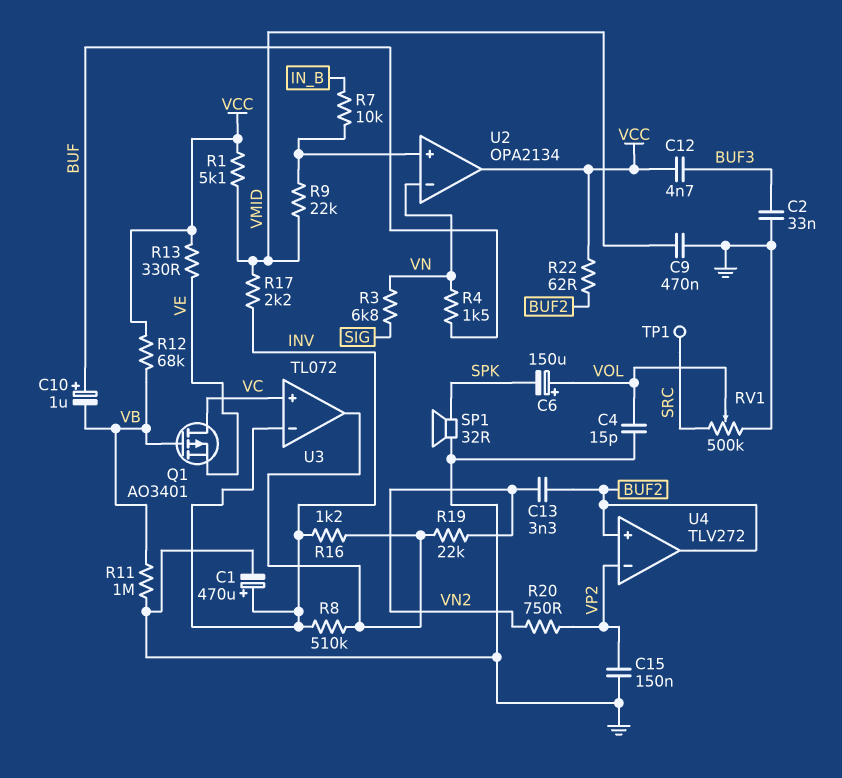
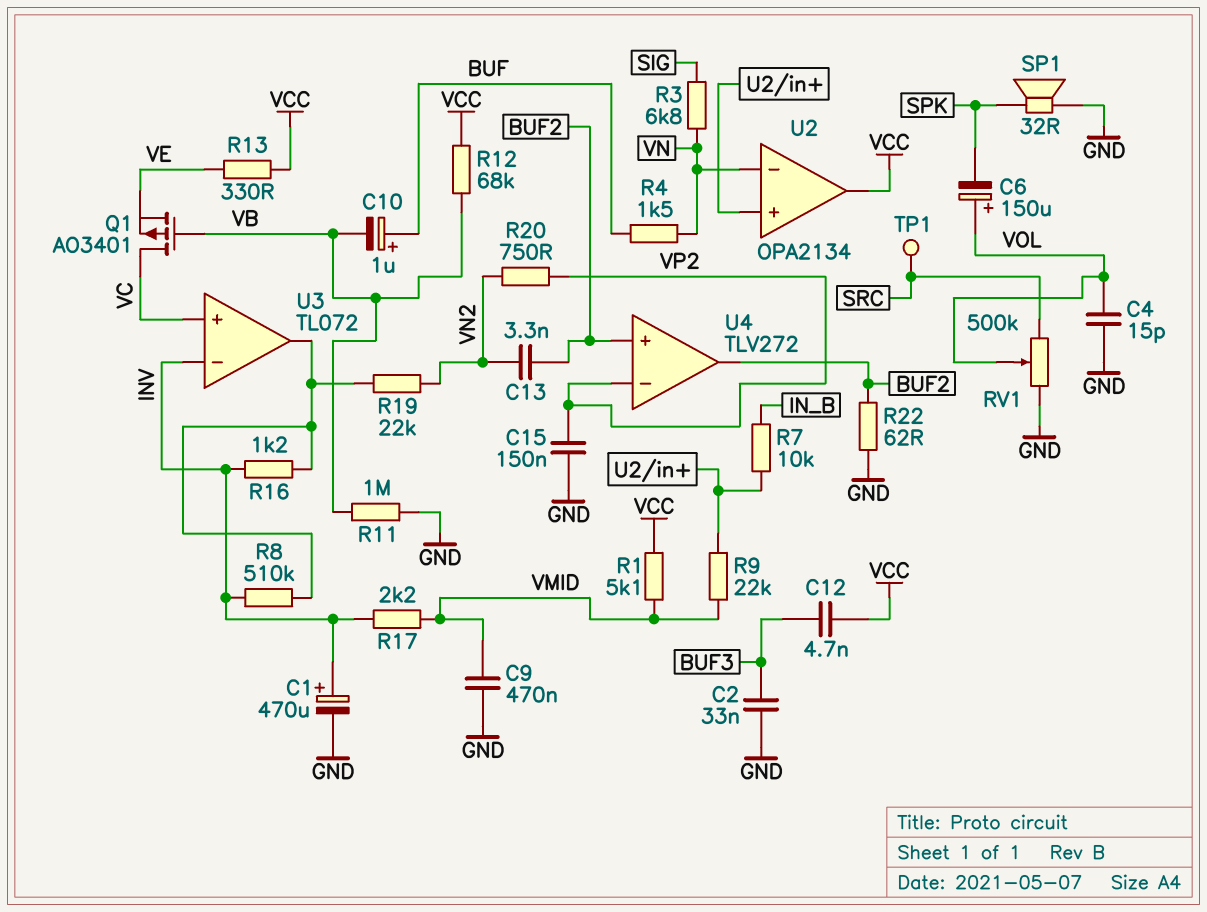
R22: 62 (BUF2, VCC) -> 62 (BUF2, GND)

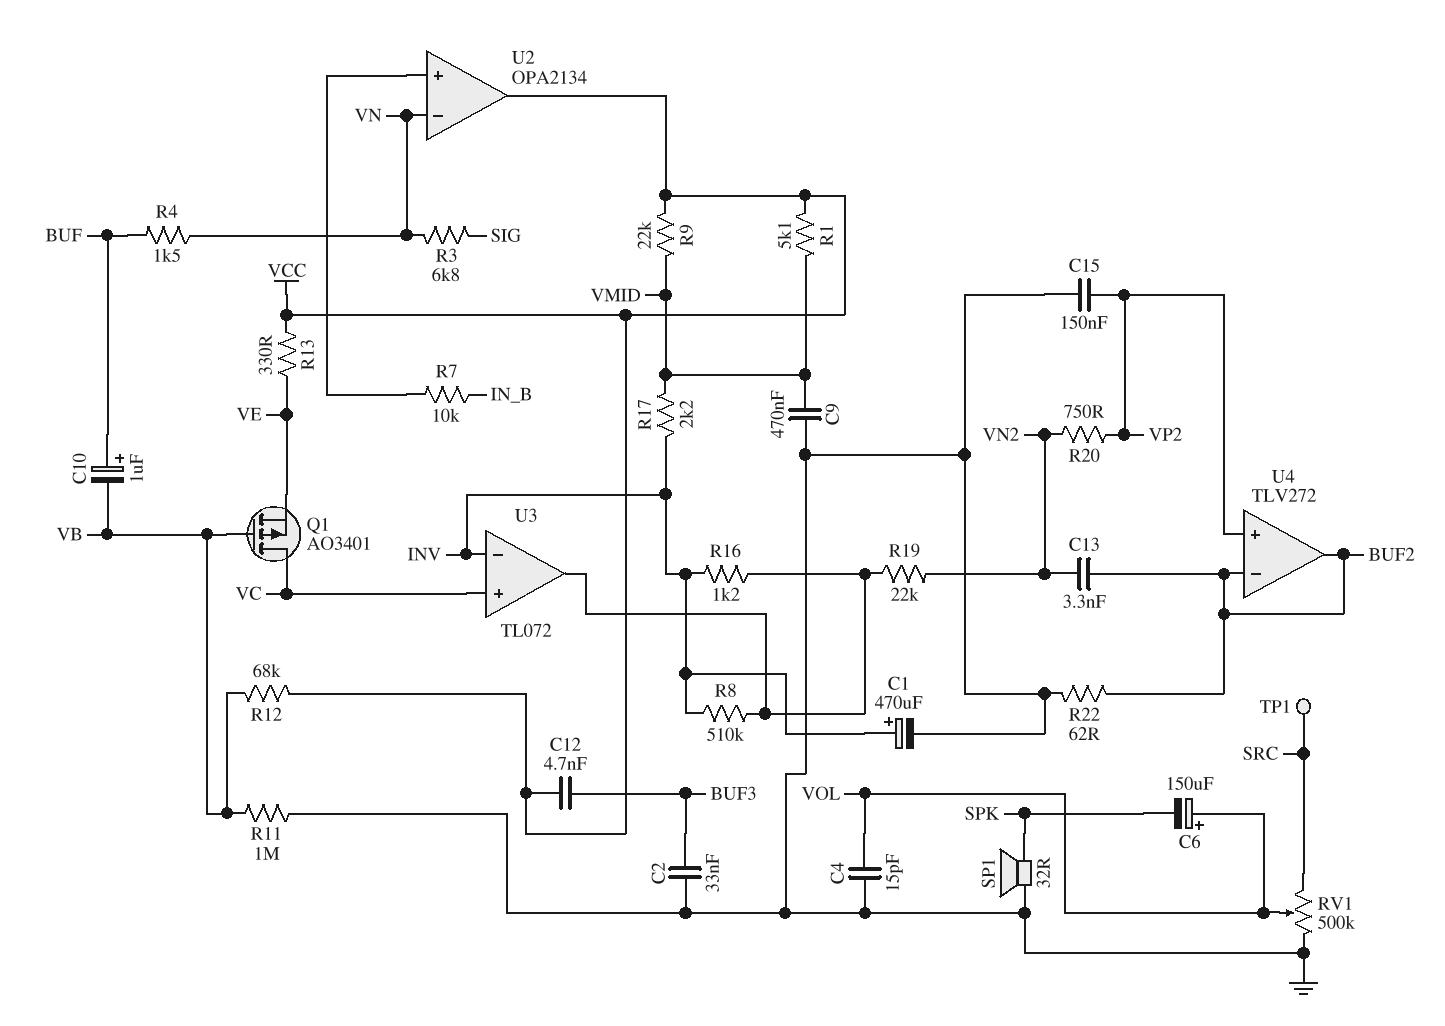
R9: 22k (U2/in+, VMID) -> 22k (VCC, VMID)
U4 pin in+: BUF2 -> VP2
U4 pin in-: VP2 -> BUF2

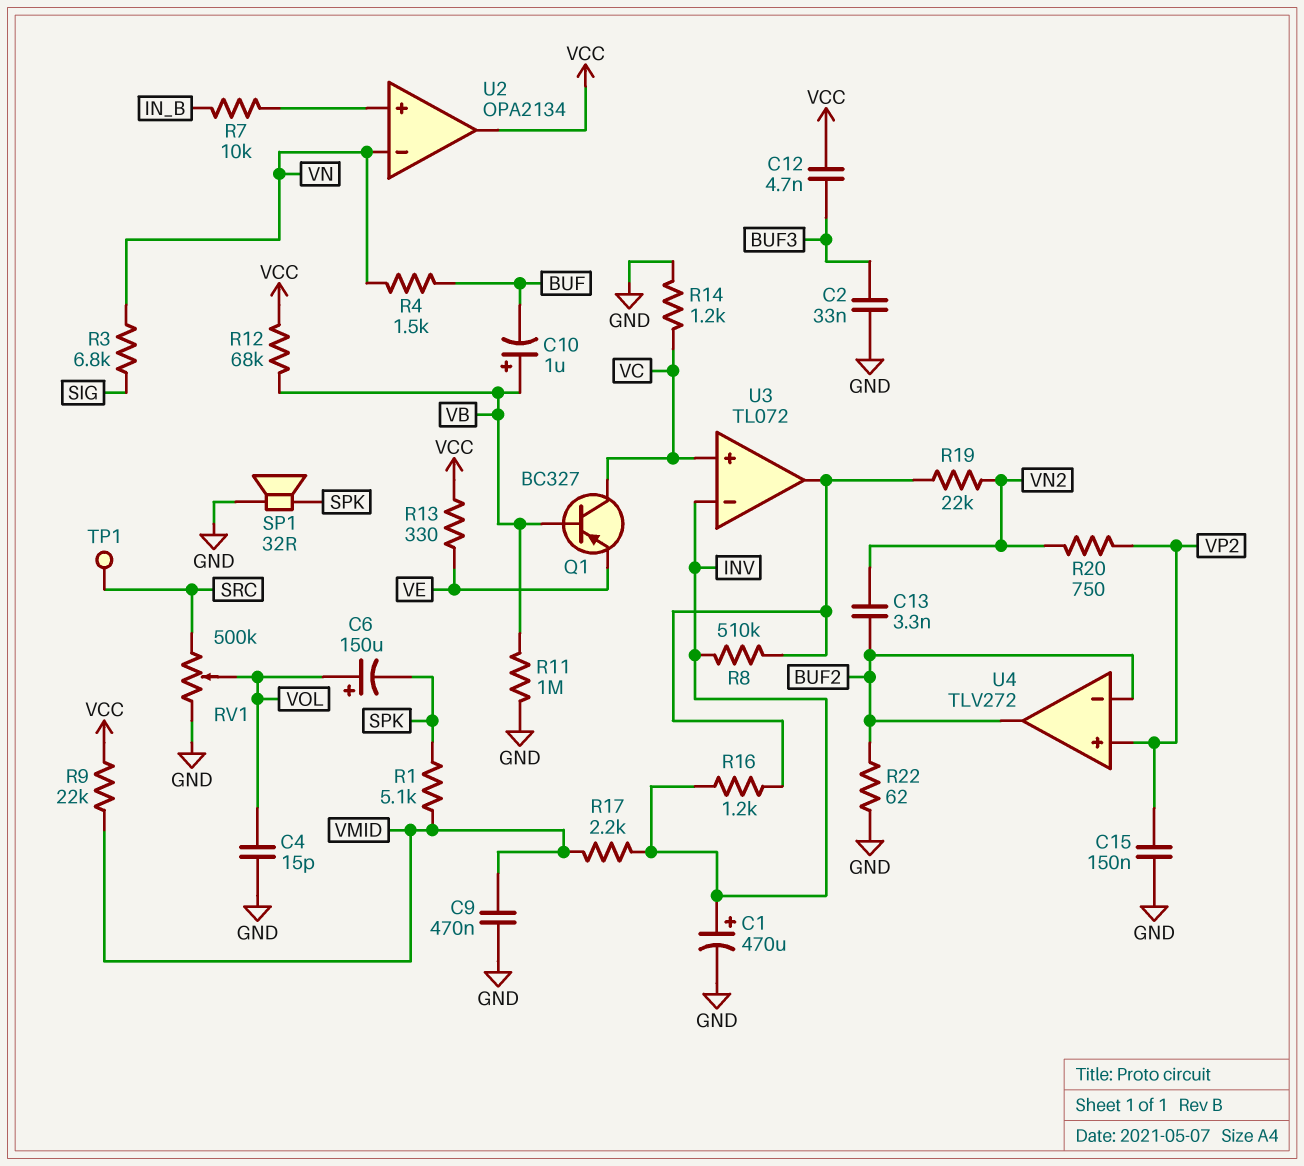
C10: 1uF (plus BUF, minus VB) -> 1uF (plus VB, minus BUF)
Q1: PMOS AO3401 (G VB, D VC, S VE) -> PNP BC327 (B VB, C VC, E VE)
R1: 5.1k (VCC, VMID) -> 5.1k (SPK, VMID)
R14: none -> 1.2k (GND, VC)

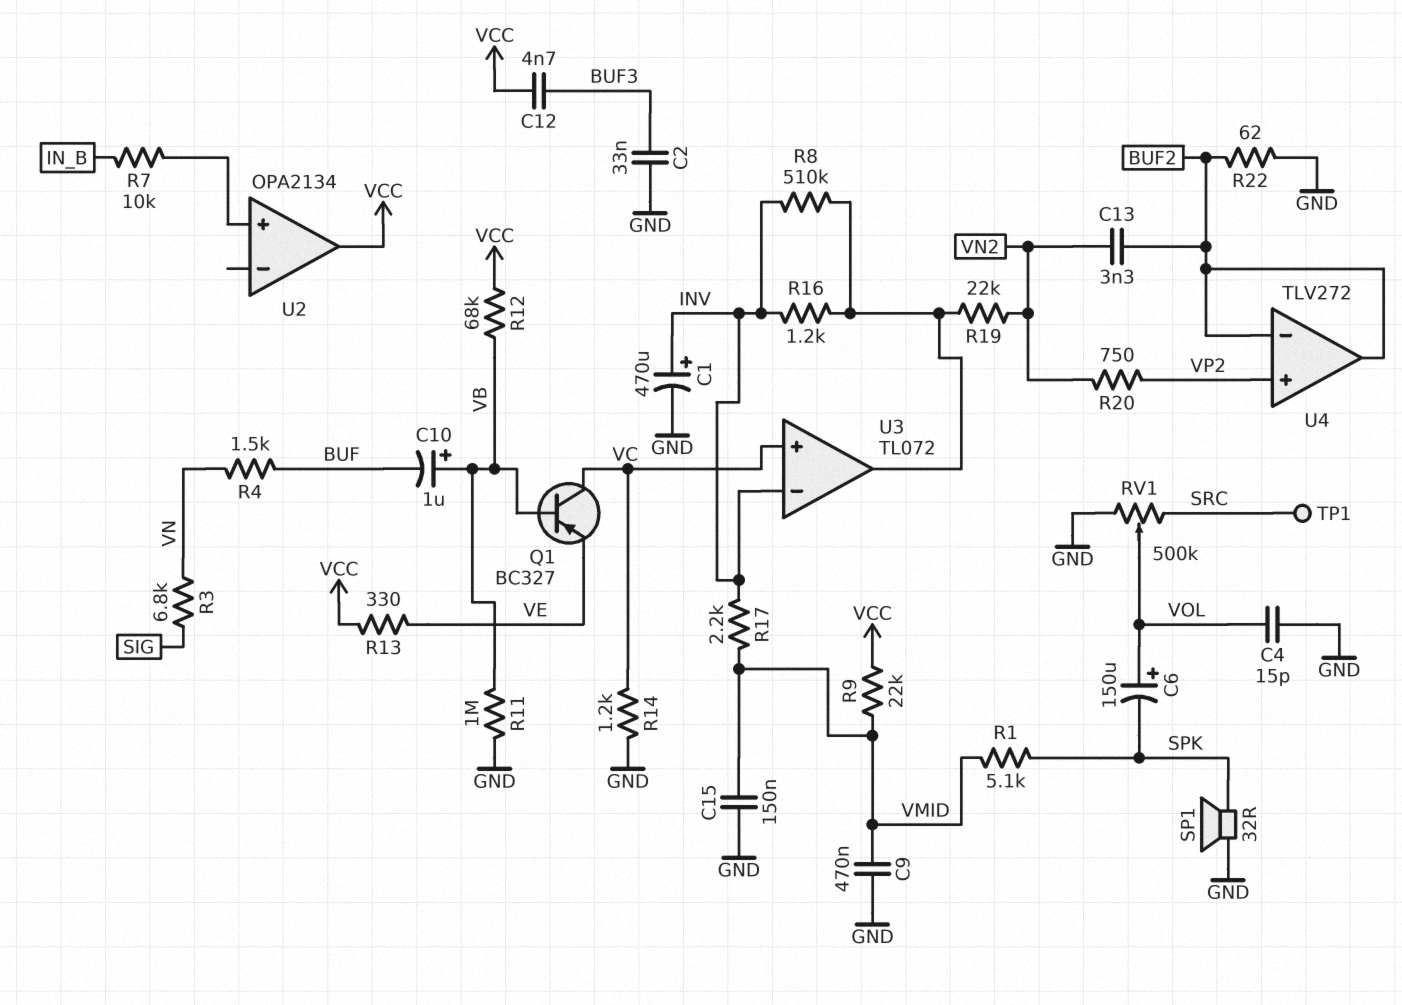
C15: 150nF (GND, VP2) -> 150nF (GND, VMID)
U2 pin in-: VN -> none

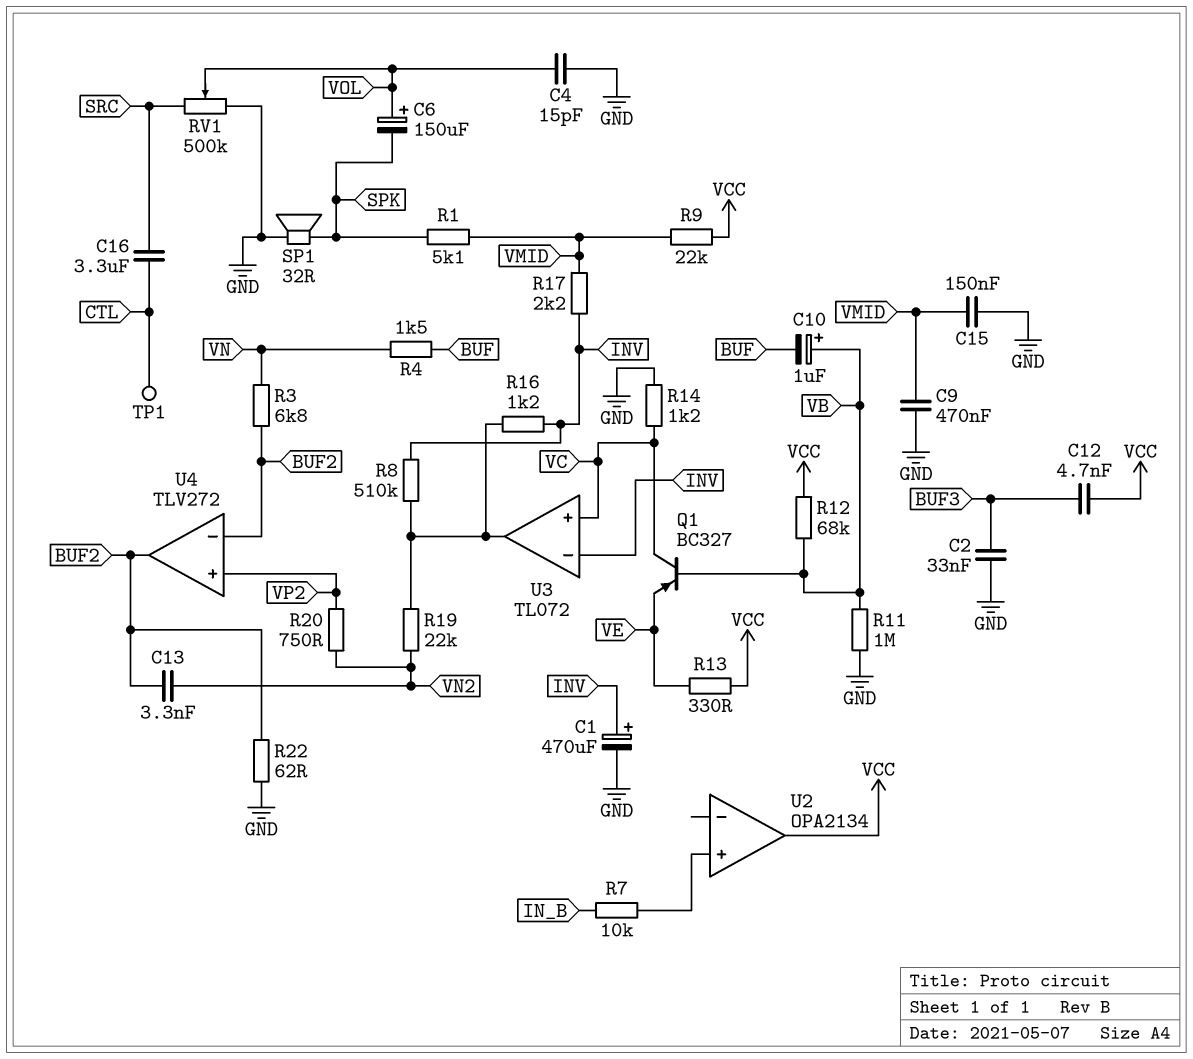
C16: none -> 3.3uF (CTL, SRC)
R3: 6.8k (SIG, VN) -> 6.8k (BUF2, VN)
TP1: test point (SRC) -> test point (CTL)

